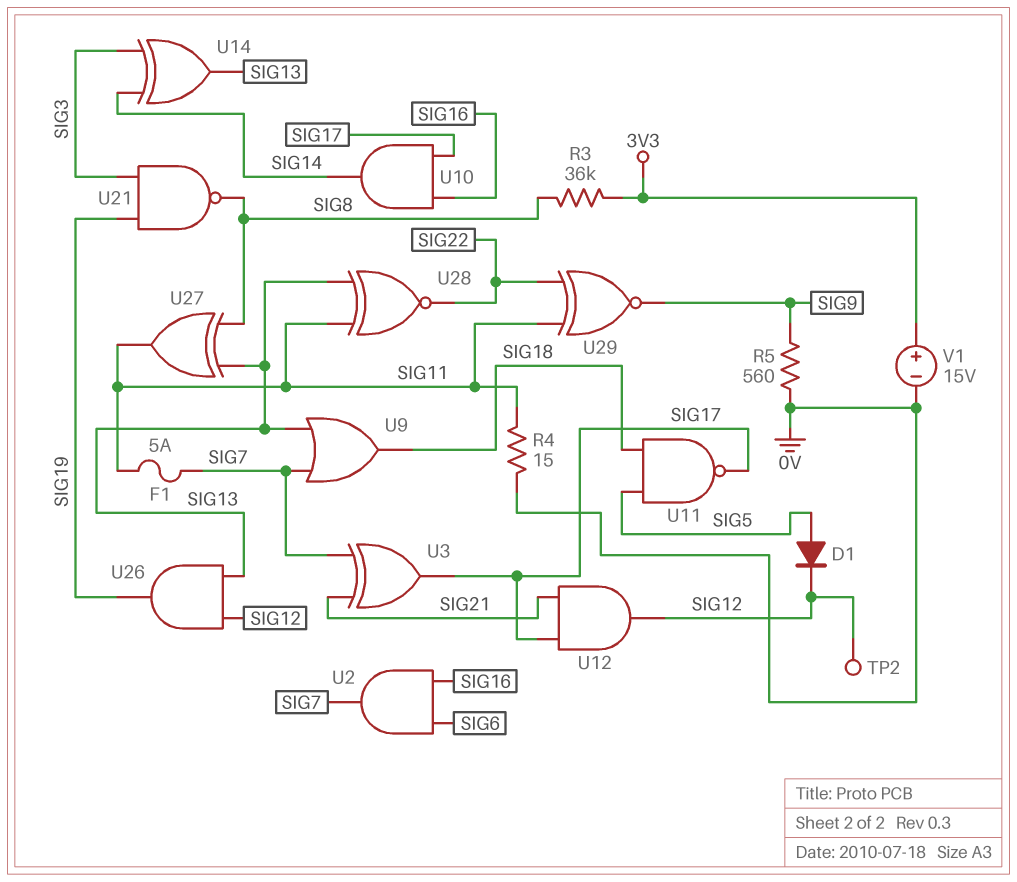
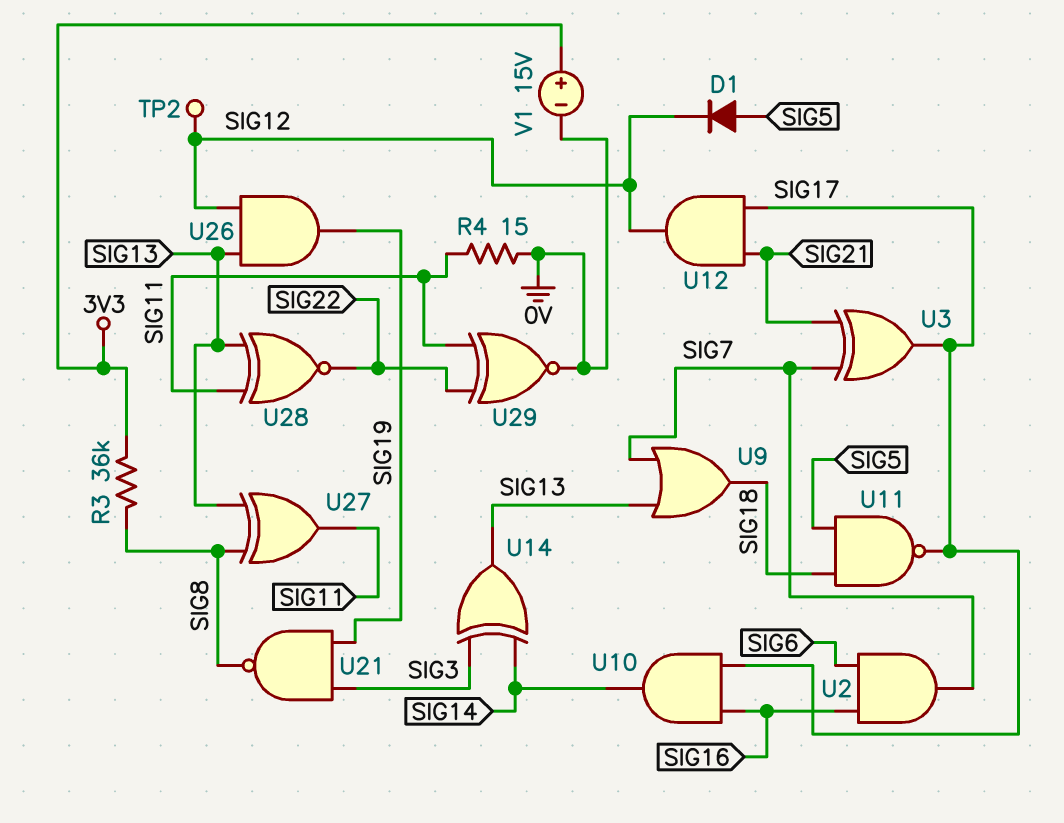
F1: 5A (SIG7, SIG11) -> none
R5: 560 (0V, SIG9) -> none
U29: XNOR (in SIG11, in SIG22, out SIG9) -> XNOR (in SIG11, in SIG22, out 0V)

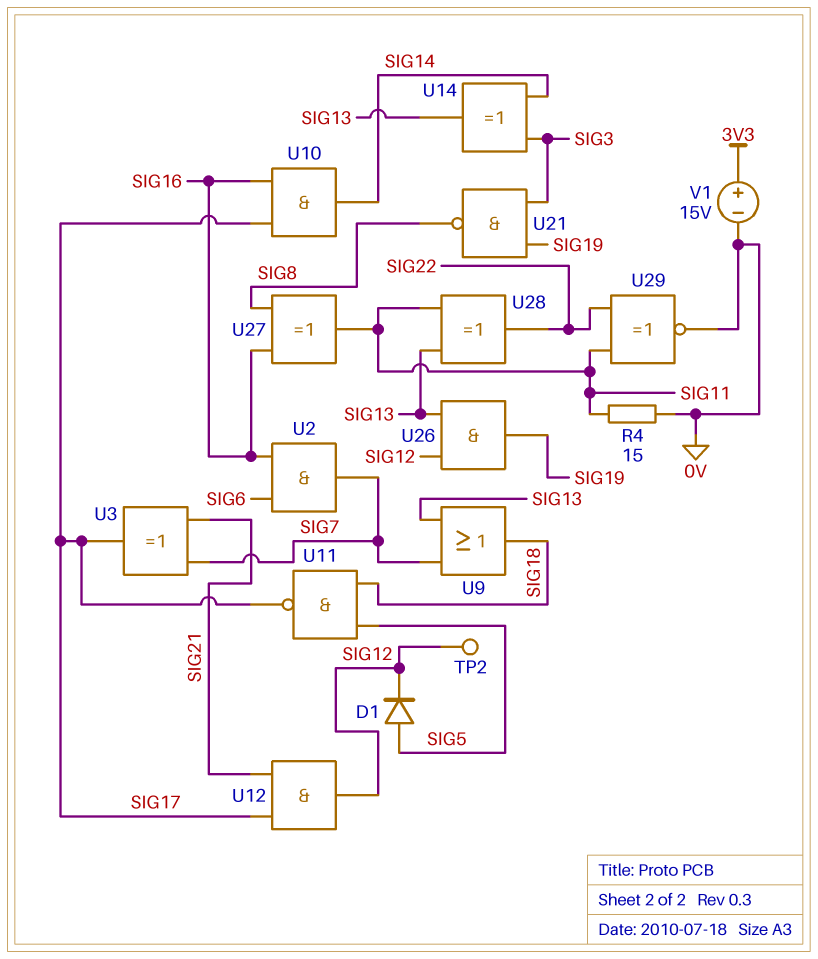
R3: 36k (3V3, SIG8) -> none
U27: XOR (in SIG8, in SIG13, out SIG11) -> XOR (in SIG8, in SIG16, out SIG11)
U28: XNOR (in SIG11, in SIG13, out SIG22) -> XOR (in SIG11, in SIG13, out SIG22)

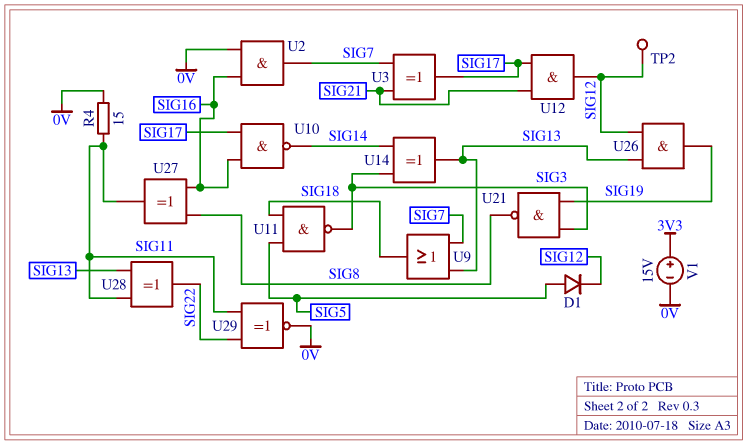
U2: AND (in SIG6, in SIG16, out SIG7) -> AND (in 0V, in SIG16, out SIG7)
U10: AND (in SIG16, in SIG17, out SIG14) -> NAND (in SIG16, in SIG17, out SIG14)
U11: NAND (in SIG5, in SIG18, out SIG17) -> NAND (in SIG5, in SIG18, out SIG3)

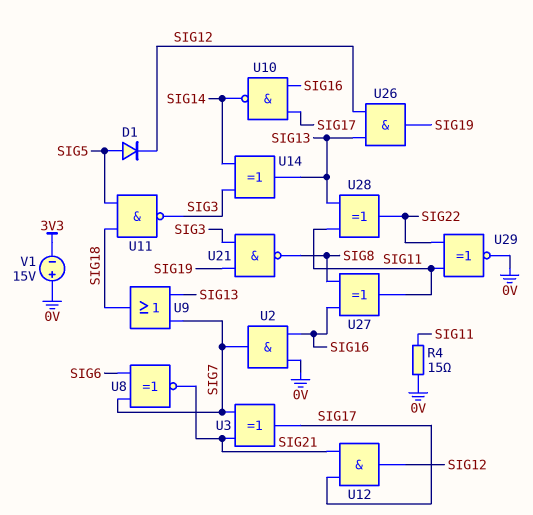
TP2: test point (SIG12) -> none
U8: none -> XNOR (in SIG6, in SIG7, out SIG21)
V1: 15V (plus 3V3, minus 0V) -> 15V (plus 0V, minus 3V3)

